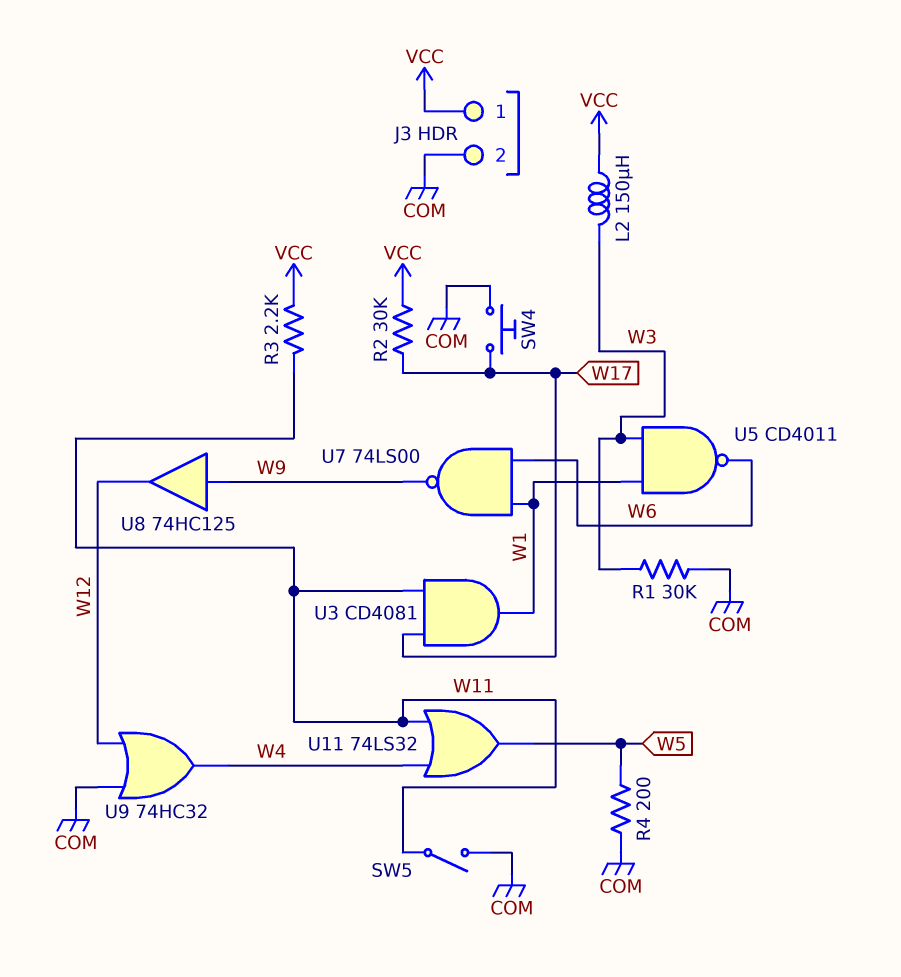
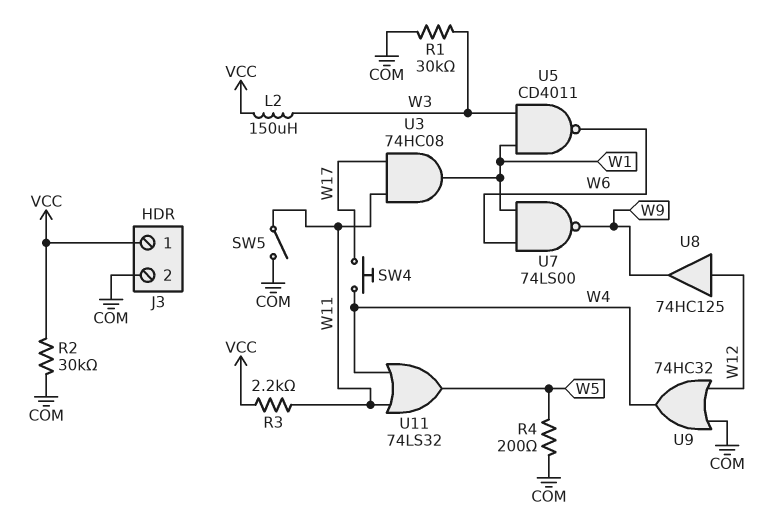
R2: 30k (VCC, W17) -> 30k (COM, VCC)
SW4: button (COM, W17) -> button (W4, W17)
U3: AND CD4081 (in W11, in W17, out W1) -> AND 74HC08 (in W11, in W17, out W1)
U8: buffer 74HC125 (in W9, out W12) -> buffer 74HC125 (in W12, out W9)

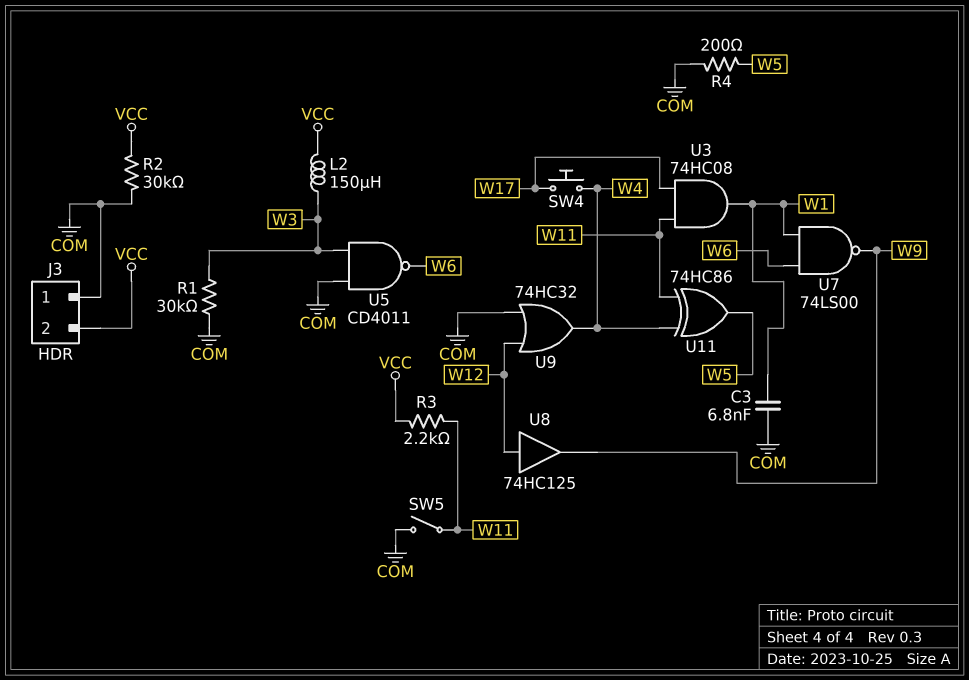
C3: none -> 6.8nF (COM, W1)
J3 pin 1: VCC -> COM
J3 pin 2: COM -> VCC
U5: NAND CD4011 (in W1, in W3, out W6) -> NAND CD4011 (in COM, in W3, out W6)
U11: OR 74LS32 (in W4, in W11, out W5) -> XOR 74HC86 (in W4, in W11, out W5)

